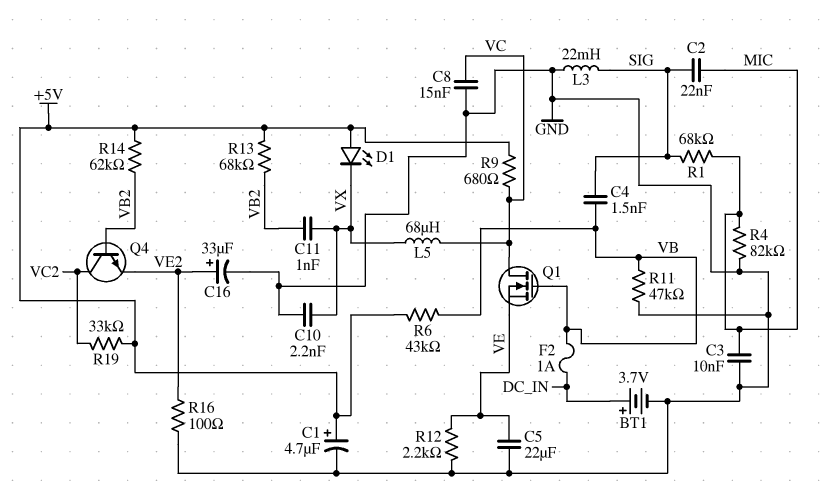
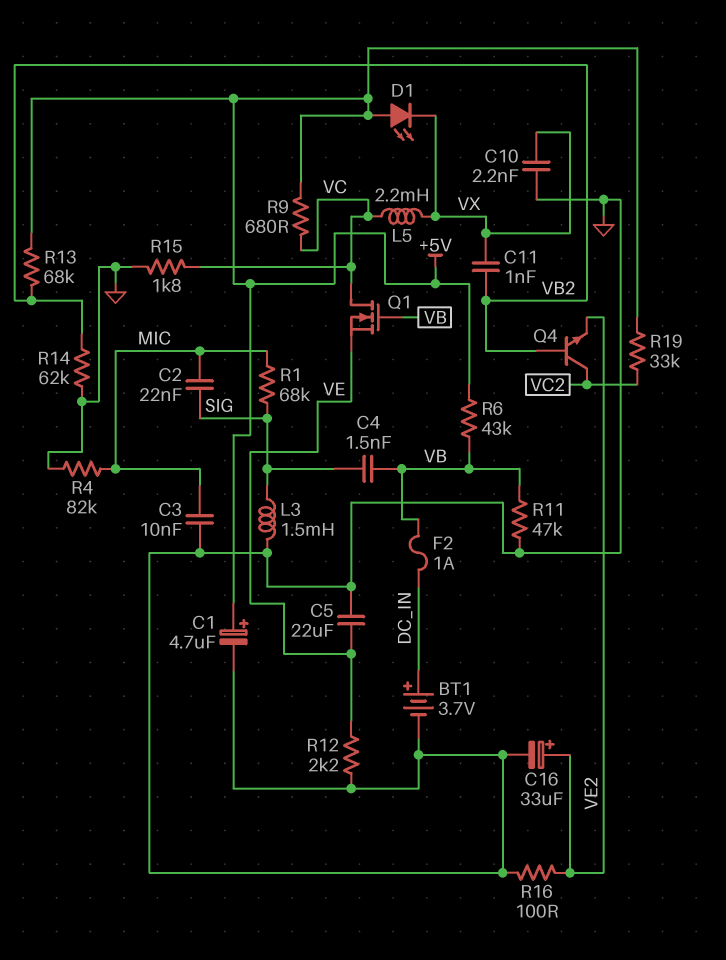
C8: 15nF (GND, VC) -> none
L3: 22mH (GND, SIG) -> 1.5mH (GND, SIG)
L5: 68uH (VC, VX) -> 2.2mH (VC, VX)
R14: 62k (+5V, VB2) -> 62k (GND, VB2)
R15: none -> 1.8k (GND, VC)

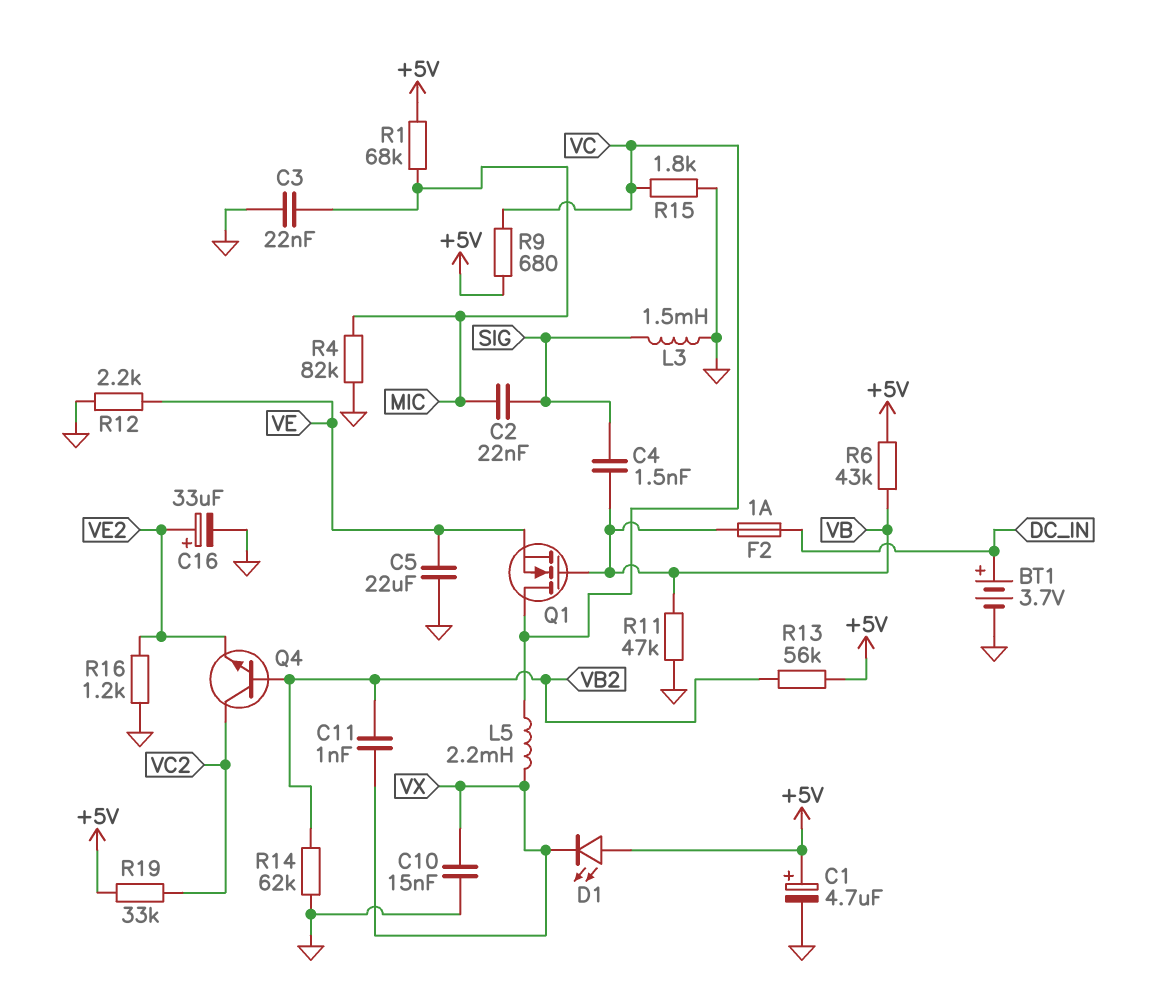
C3: 10nF (GND, MIC) -> 22nF (GND, MIC)
C10: 2.2nF (GND, VX) -> 15nF (GND, VX)
R1: 68k (MIC, SIG) -> 68k (+5V, MIC)
R13: 68k (+5V, VB2) -> 56k (+5V, VB2)
R16: 100 (GND, VE2) -> 1.2k (GND, VE2)

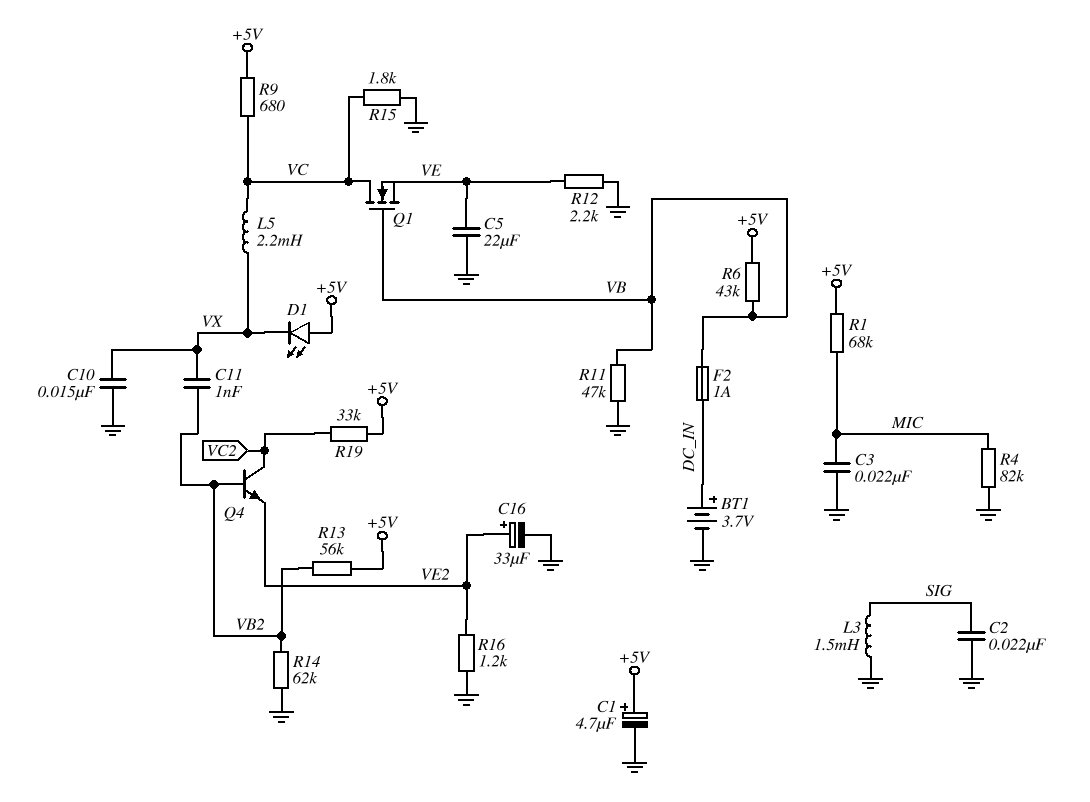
C2: 22nF (MIC, SIG) -> 22nF (GND, SIG)
C4: 1.5nF (SIG, VB) -> none

